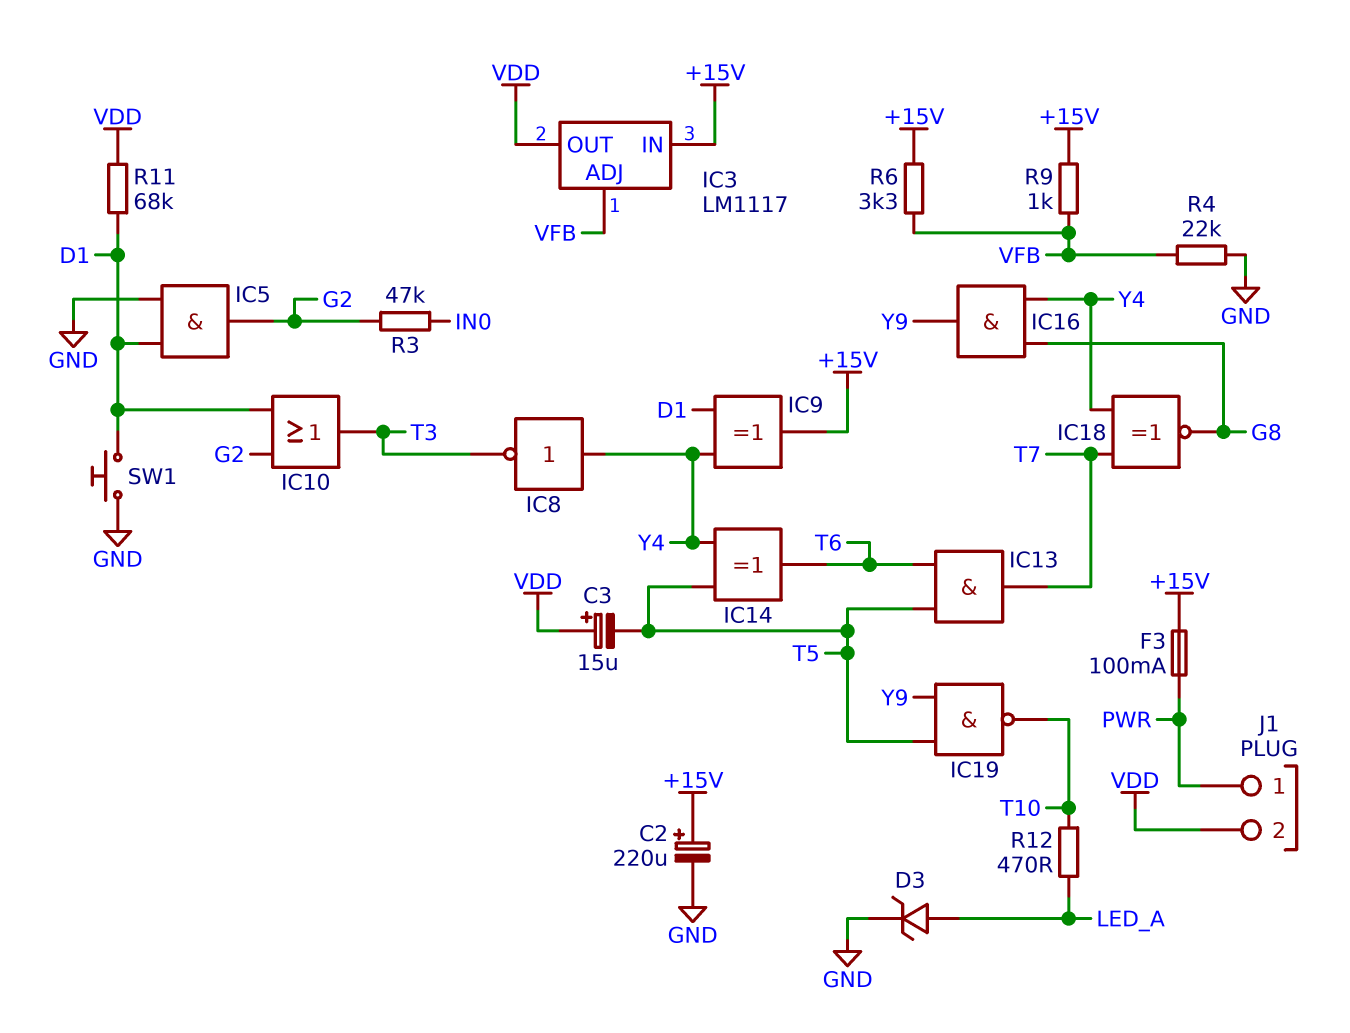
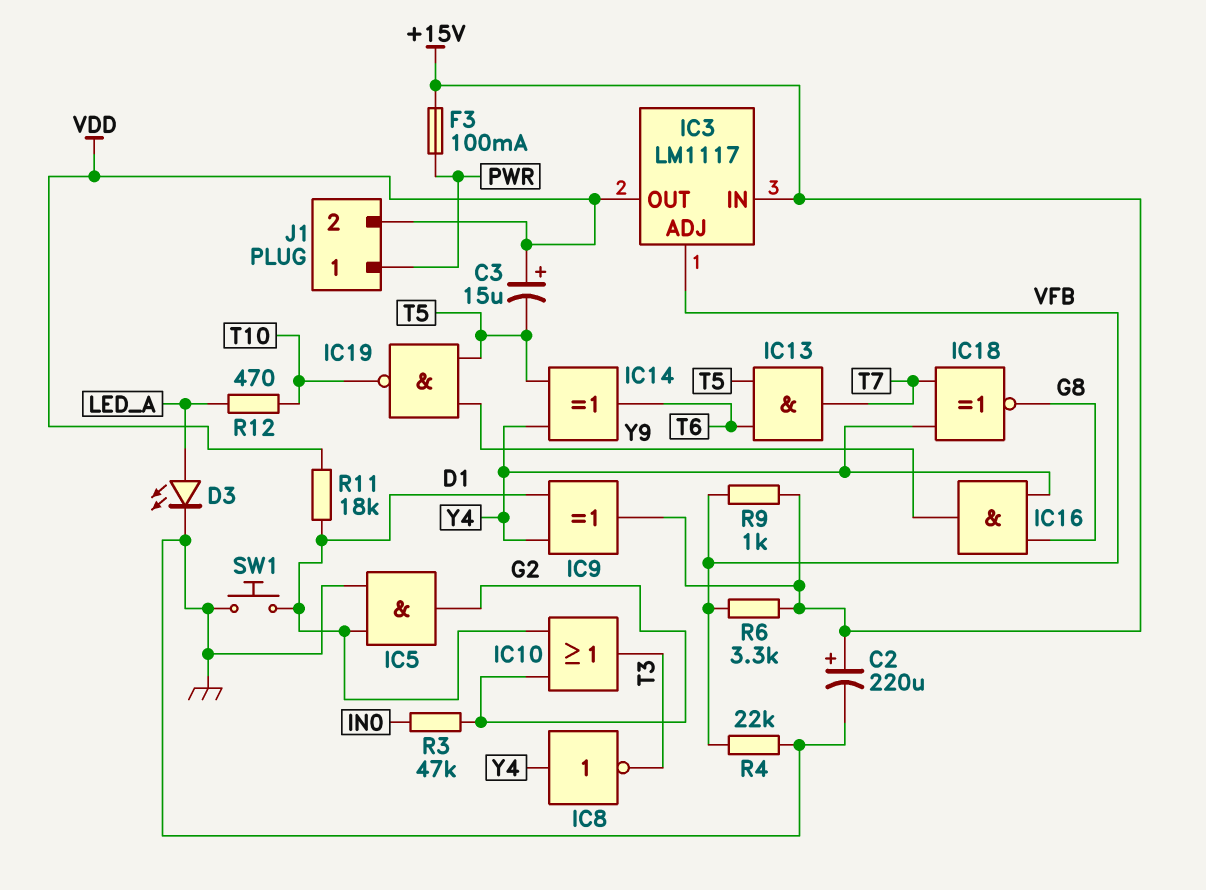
D3: zener (A LED_A, K GND) -> LED (A LED_A, K GND)
R11: 68k (D1, VDD) -> 18k (D1, VDD)

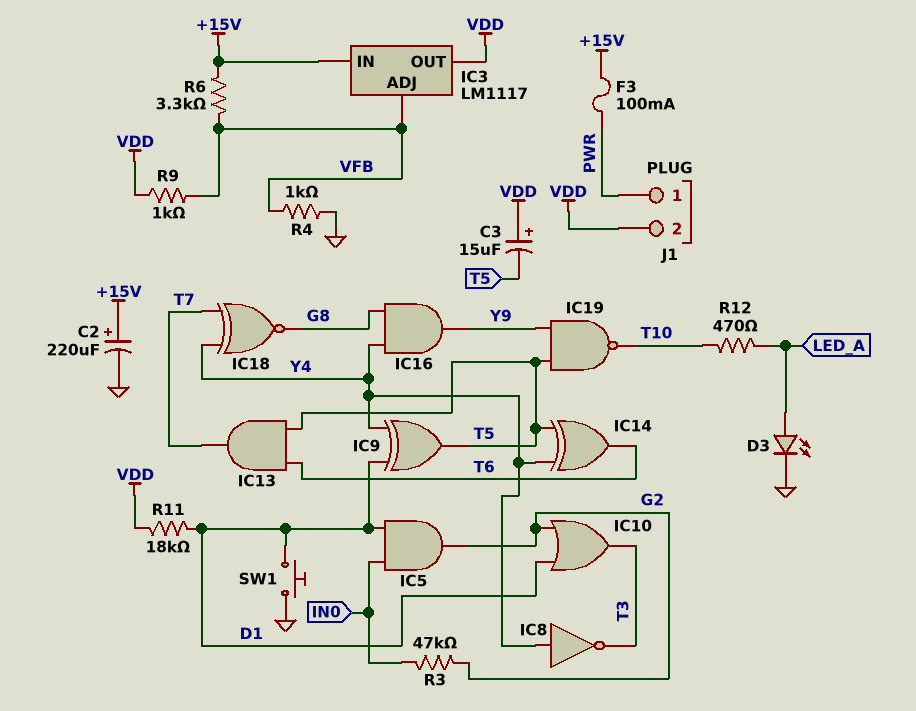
IC5: AND (in D1, in GND, out G2) -> AND (in D1, in IN0, out G2)
IC9: XOR (in D1, in Y4, out +15V) -> XOR (in D1, in Y4, out T5)
R4: 22k (GND, VFB) -> 1k (GND, VFB)
R9: 1k (+15V, VFB) -> 1k (VDD, VFB)

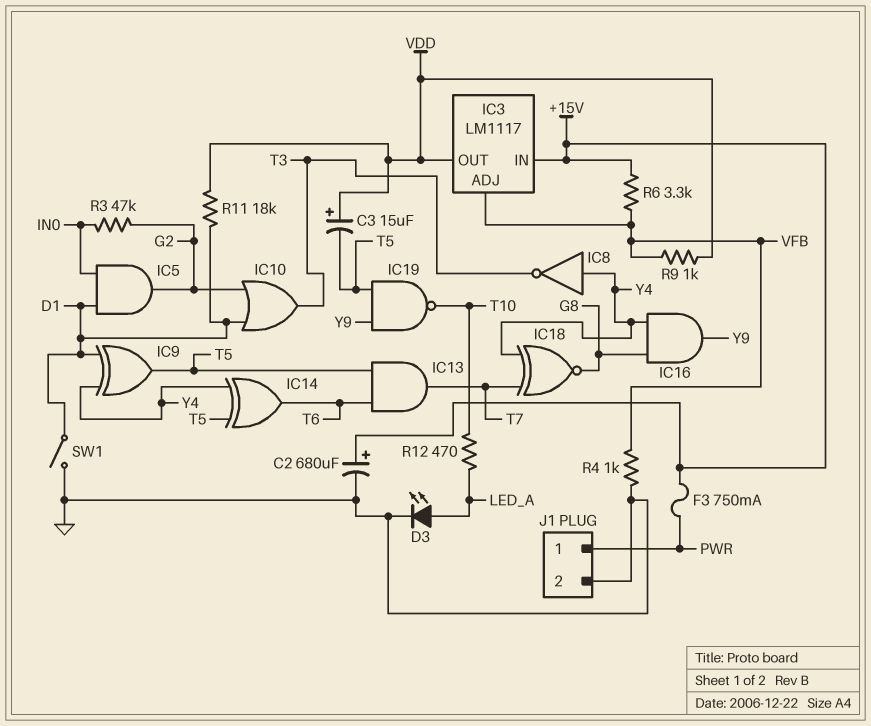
C2: 220uF (plus +15V, minus GND) -> 680uF (plus +15V, minus GND)
F3: 100mA (+15V, PWR) -> 750mA (+15V, PWR)
J1 pin 2: VDD -> GND
SW1: button (D1, GND) -> switch (D1, GND)

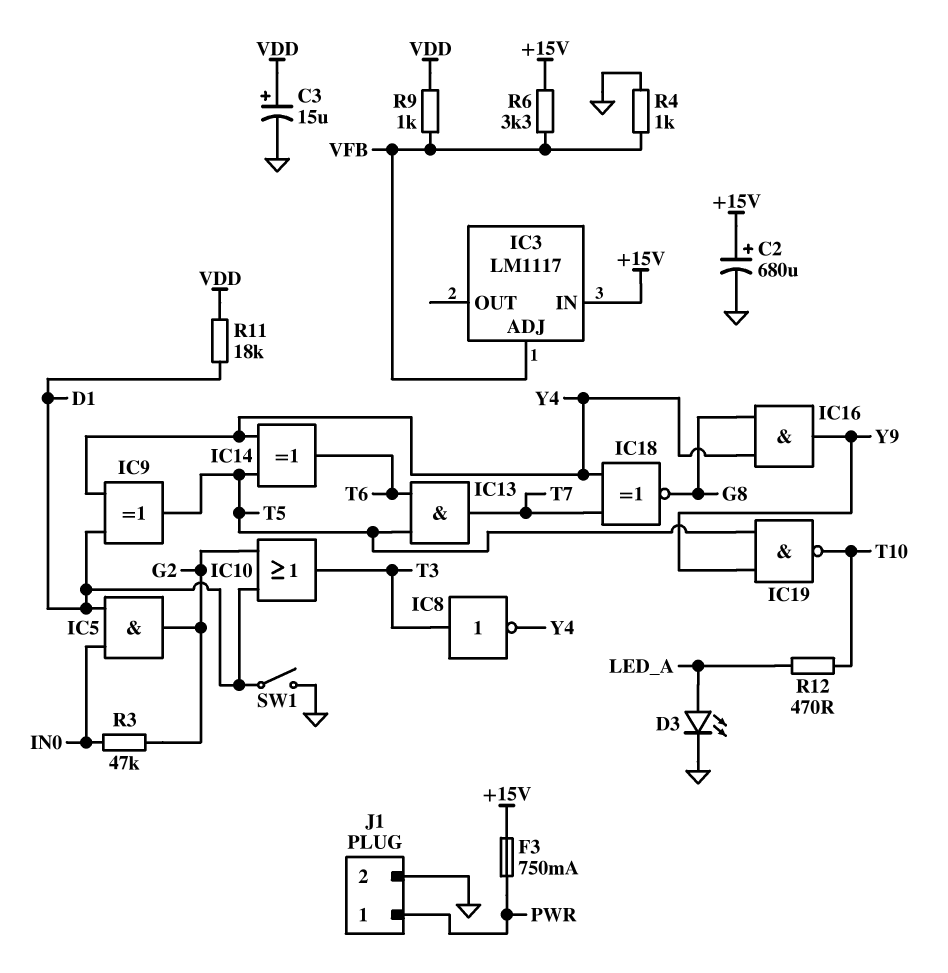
C3: 15uF (plus VDD, minus T5) -> 15uF (plus VDD, minus GND)
IC3 pin OUT: VDD -> none
IC8: NOT (in Y4, out T3) -> NOT (in T3, out Y4)

